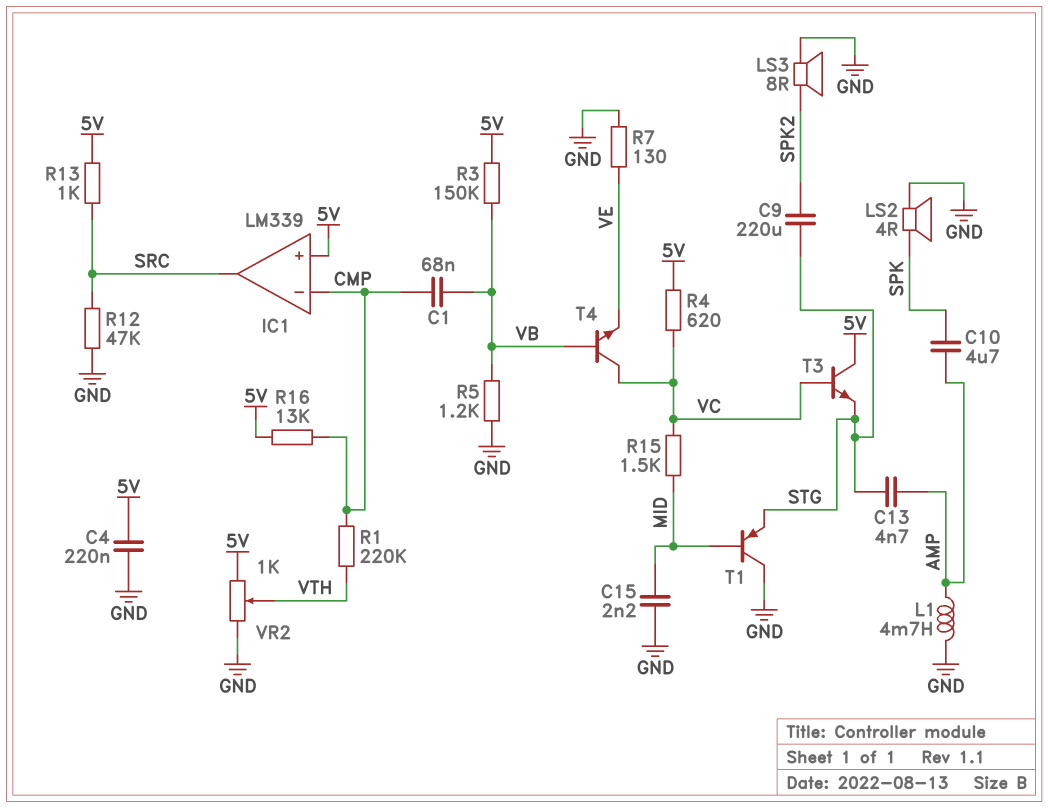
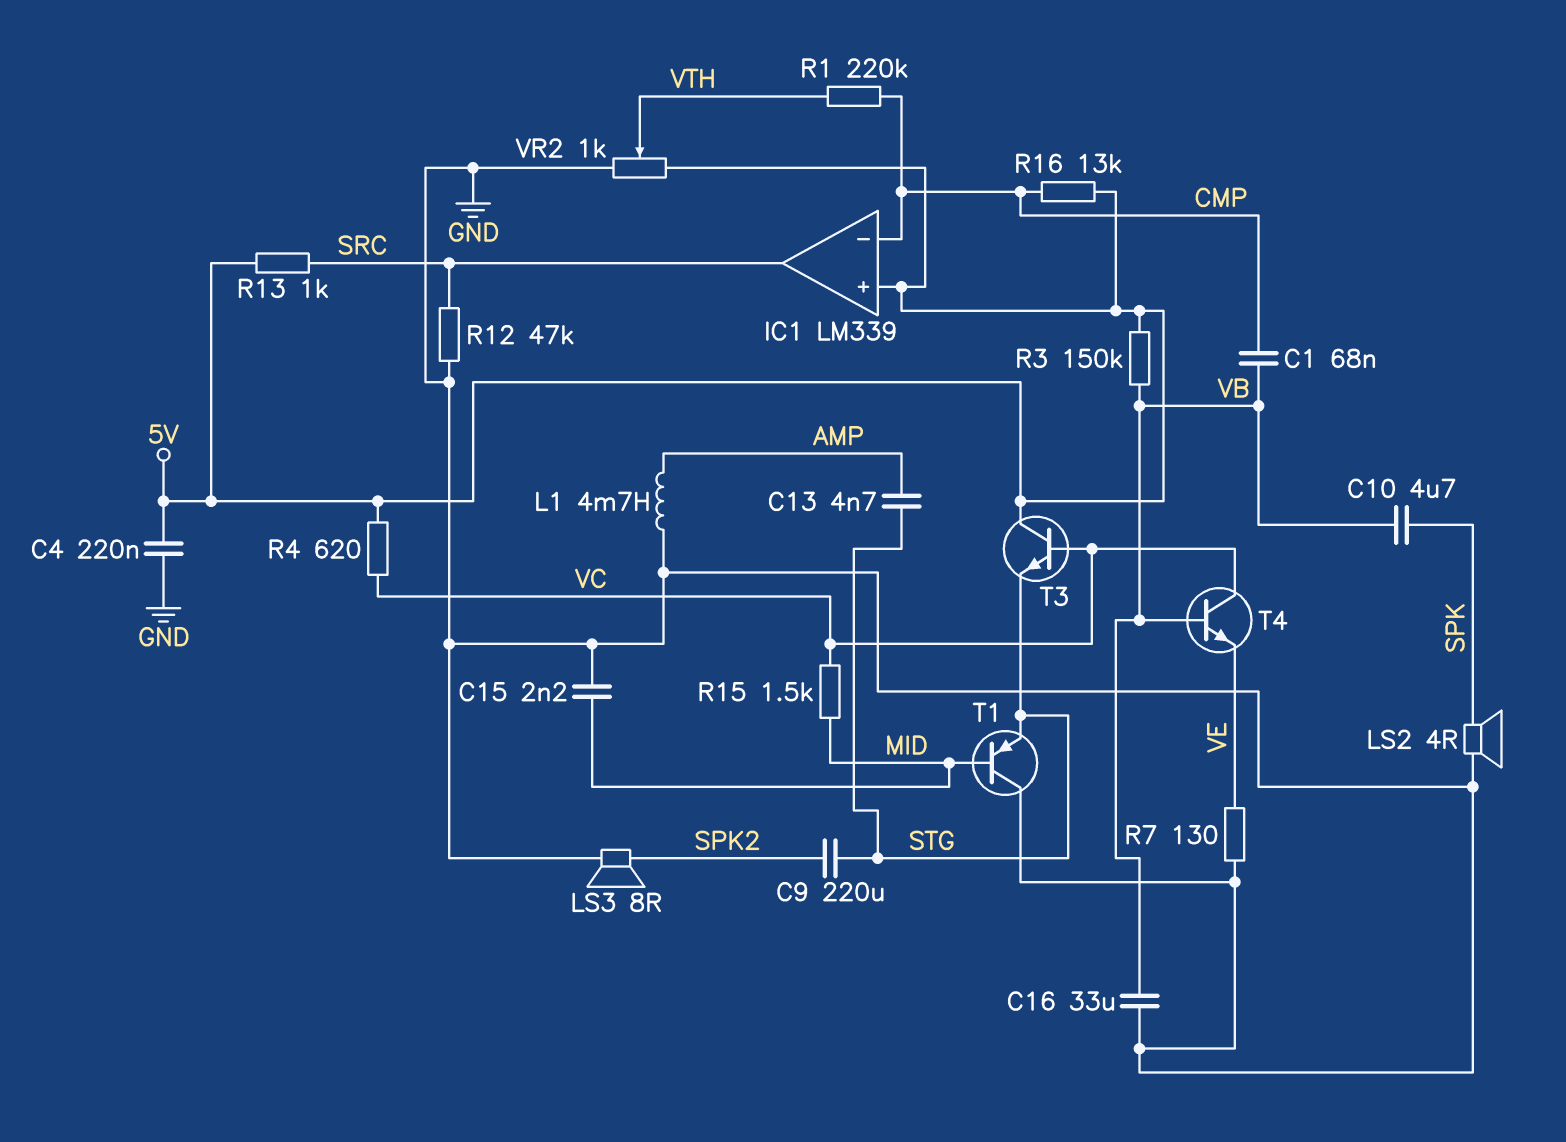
C10: 4.7uF (AMP, SPK) -> 4.7uF (SPK, VB)
C16: none -> 33uF (GND, VB)
R5: 1.2k (GND, VB) -> none

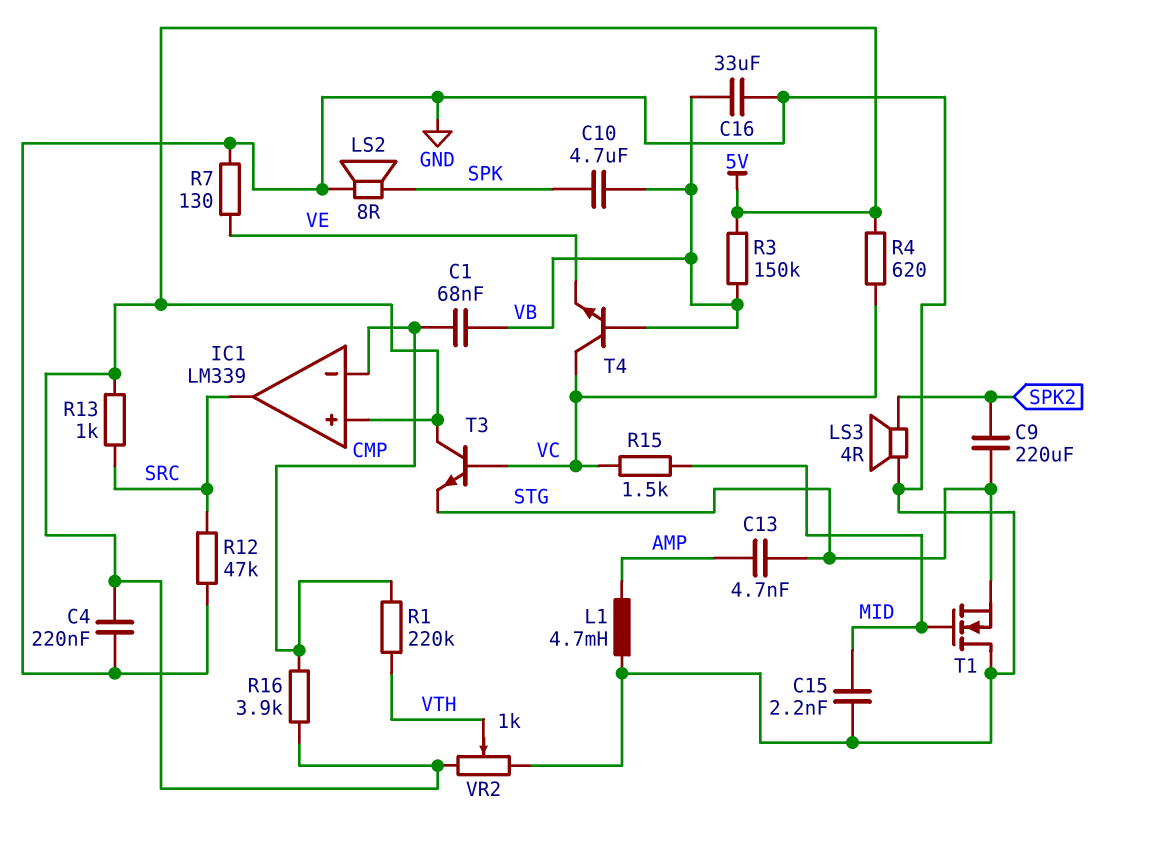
LS2: speaker 4R (GND, SPK) -> speaker 8R (GND, SPK)
LS3: speaker 8R (GND, SPK2) -> speaker 4R (GND, SPK2)
R16: 13k (5V, CMP) -> 3.9k (5V, CMP)
T1: PNP (B MID, C GND, E STG) -> NMOS (G MID, D GND, S STG)

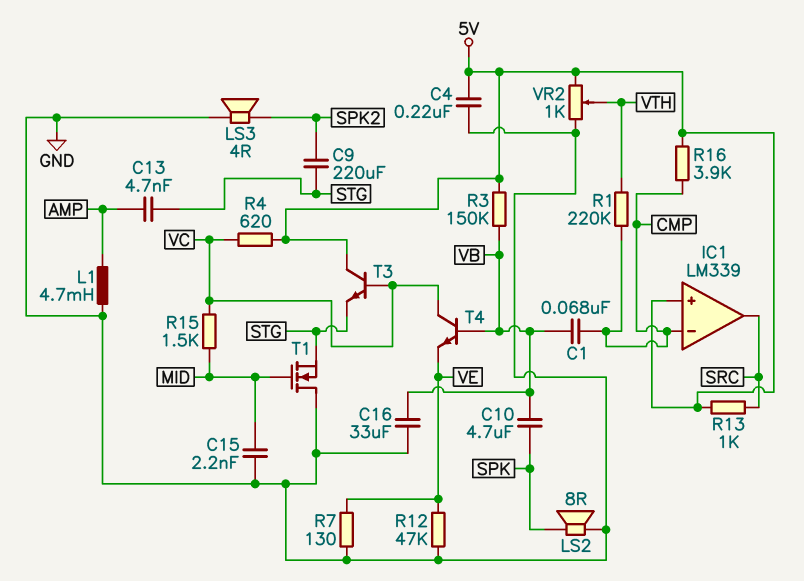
R12: 47k (GND, SRC) -> 47k (GND, VE)

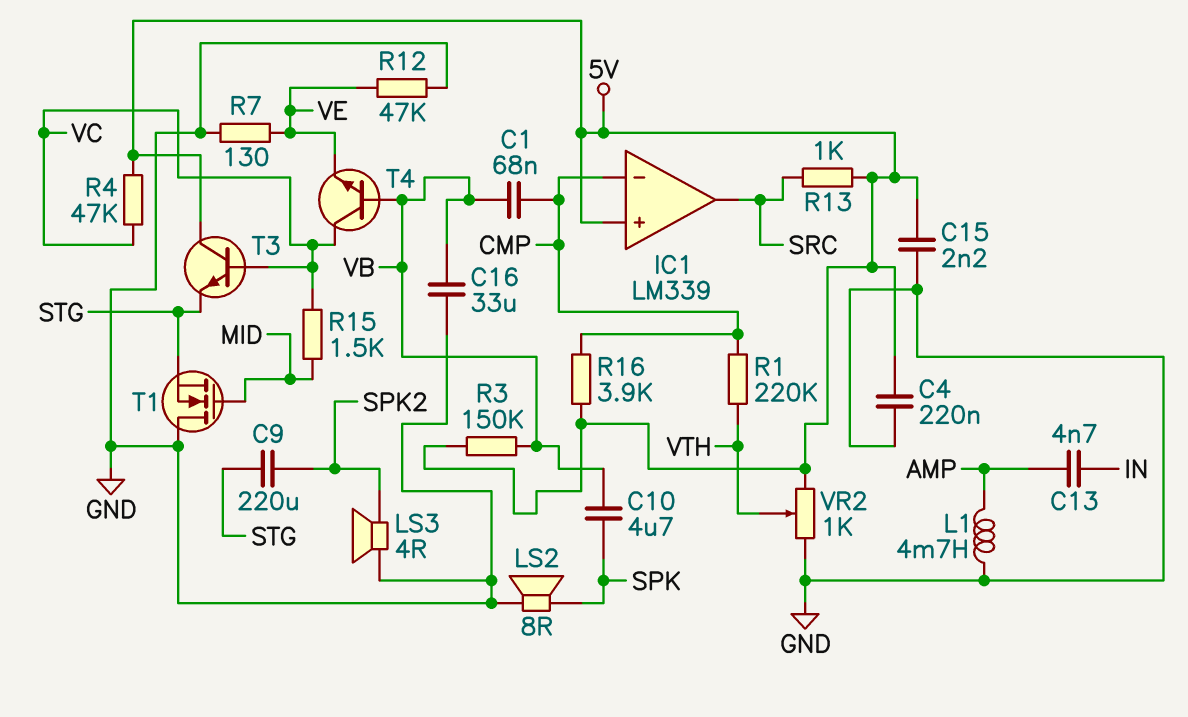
C13: 4.7nF (AMP, STG) -> 4.7nF (AMP, IN)
C15: 2.2nF (GND, MID) -> 2.2nF (5V, GND)
R4: 620 (5V, VC) -> 47k (5V, VC)

